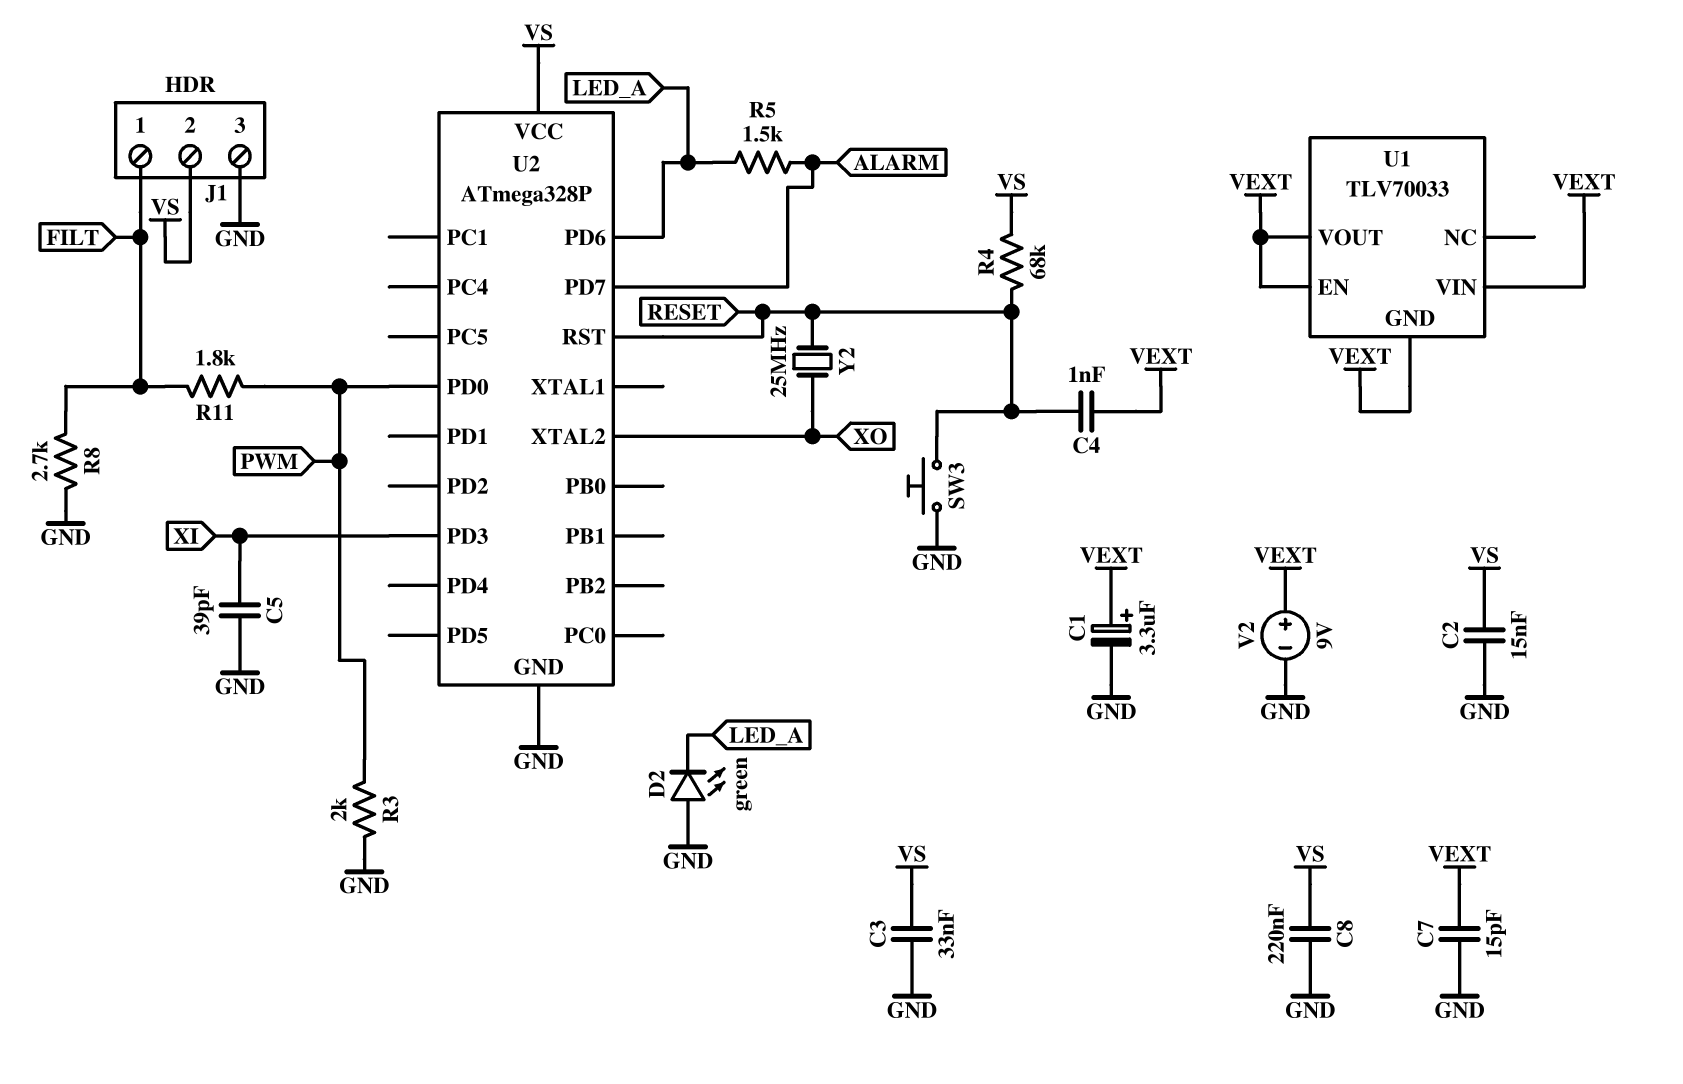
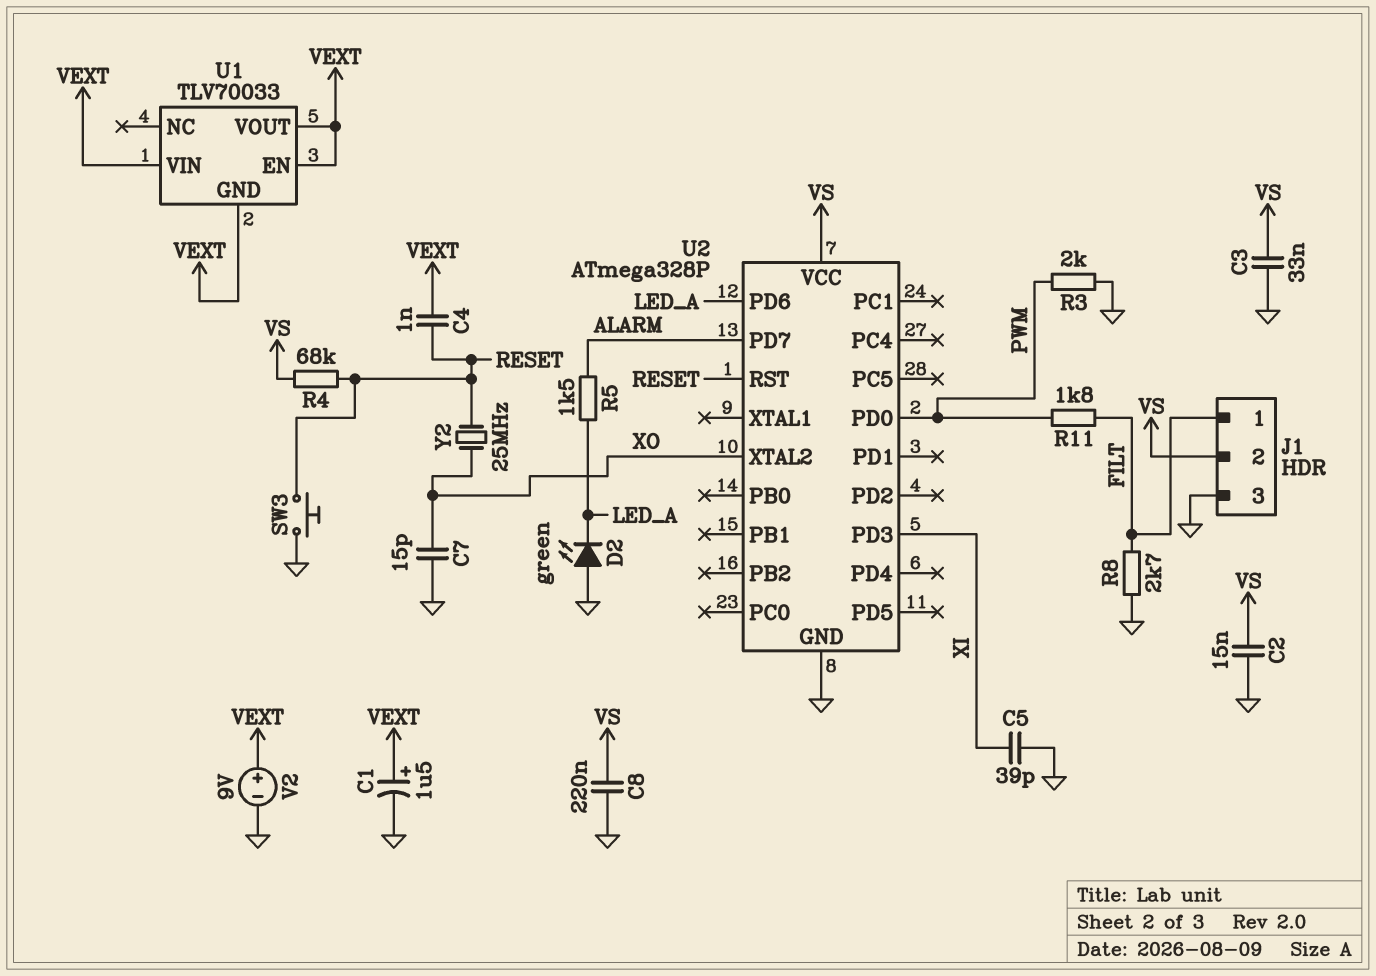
C1: 3.3uF (plus VEXT, minus GND) -> 1.5uF (plus VEXT, minus GND)
C7: 15pF (GND, VEXT) -> 15pF (GND, XO)

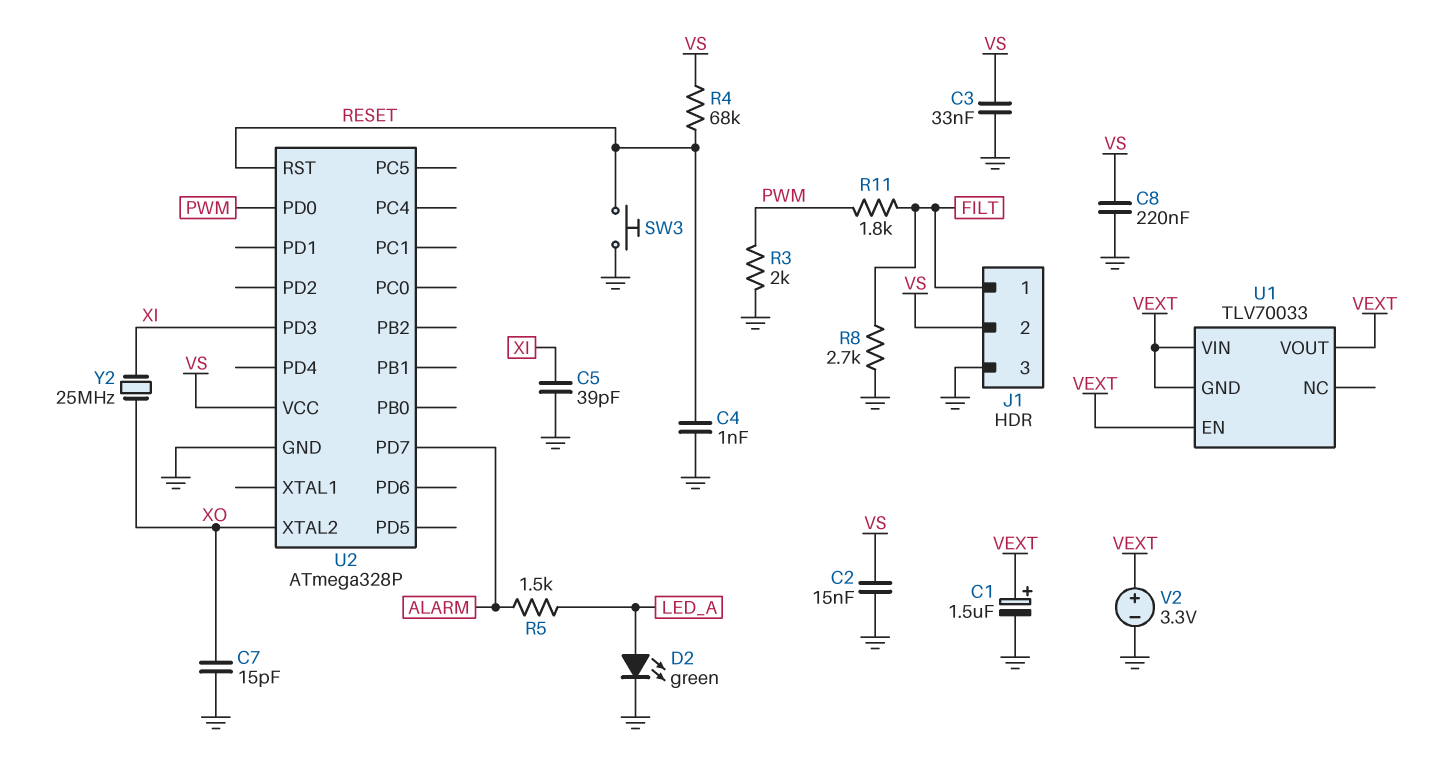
C4: 1nF (RESET, VEXT) -> 1nF (GND, RESET)
D2: LED green (A GND, K LED_A) -> LED green (A LED_A, K GND)
U2 pin PD6: LED_A -> none
V2: 9V (plus VEXT, minus GND) -> 3.3V (plus VEXT, minus GND)
Y2: 25MHz (RESET, XO) -> 25MHz (XI, XO)

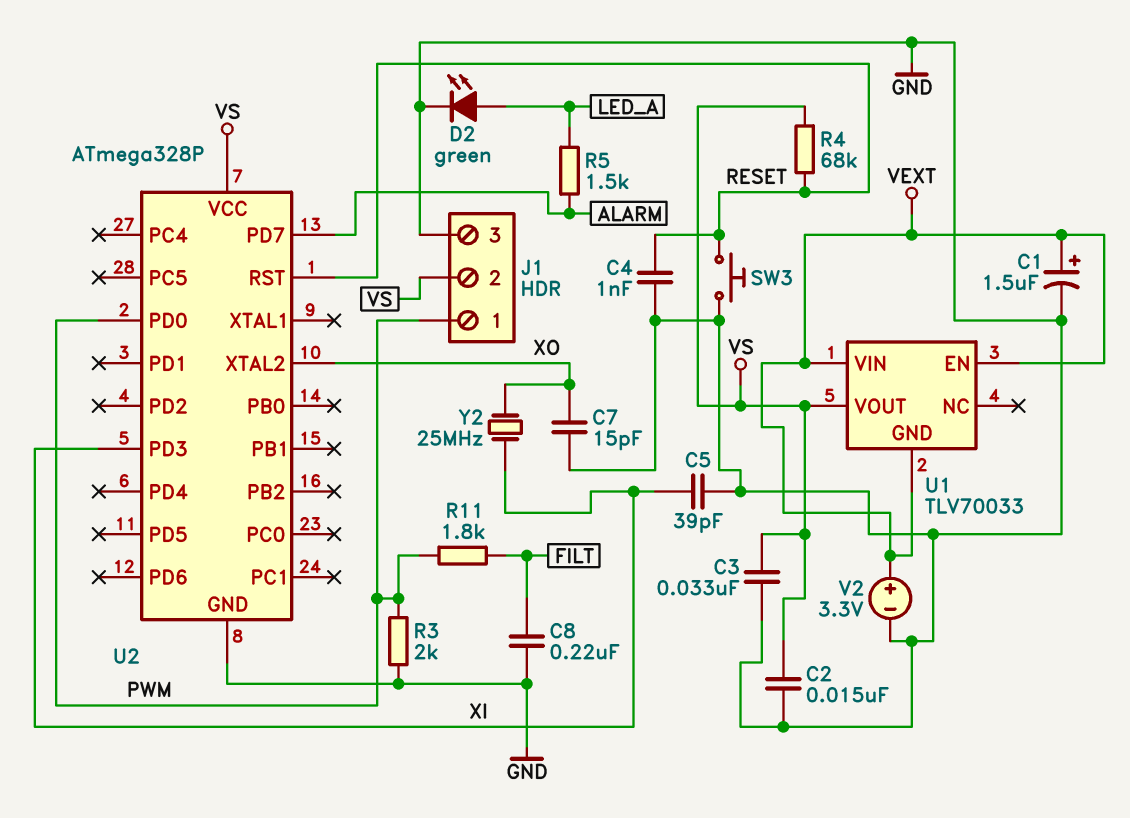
C8: 220nF (GND, VS) -> 220nF (FILT, GND)
J1 pin 1: FILT -> PWM
R8: 2.7k (FILT, GND) -> none
U1 pin VOUT: VEXT -> VS

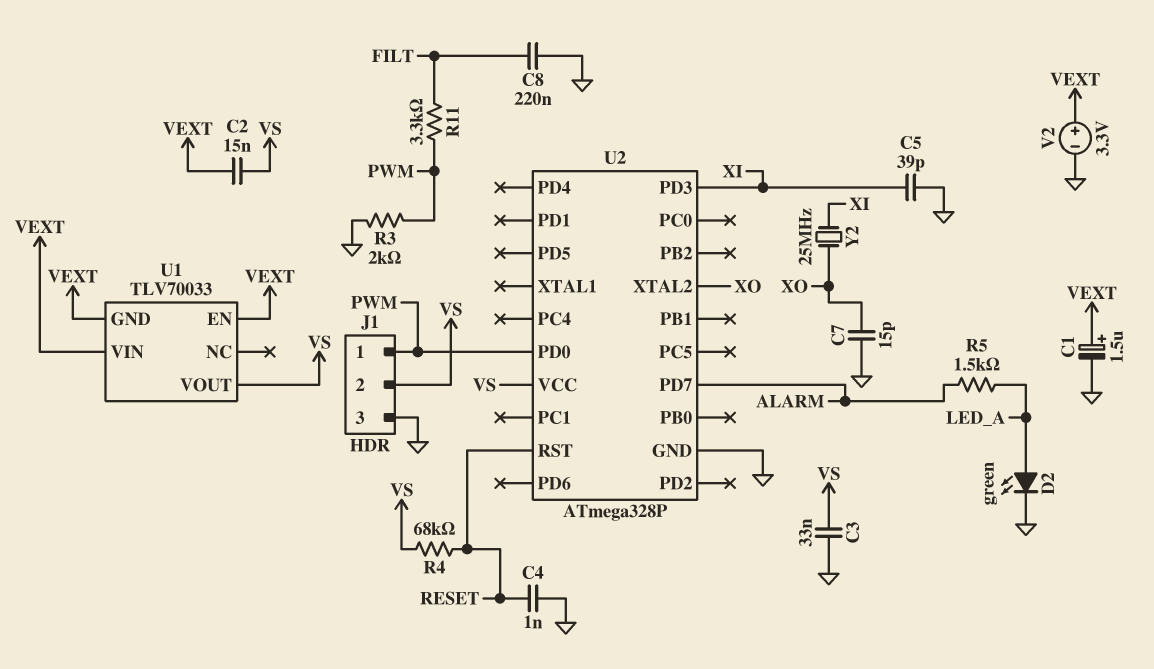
C2: 15nF (GND, VS) -> 15nF (VEXT, VS)
R11: 1.8k (FILT, PWM) -> 3.3k (FILT, PWM)
SW3: button (GND, RESET) -> none

